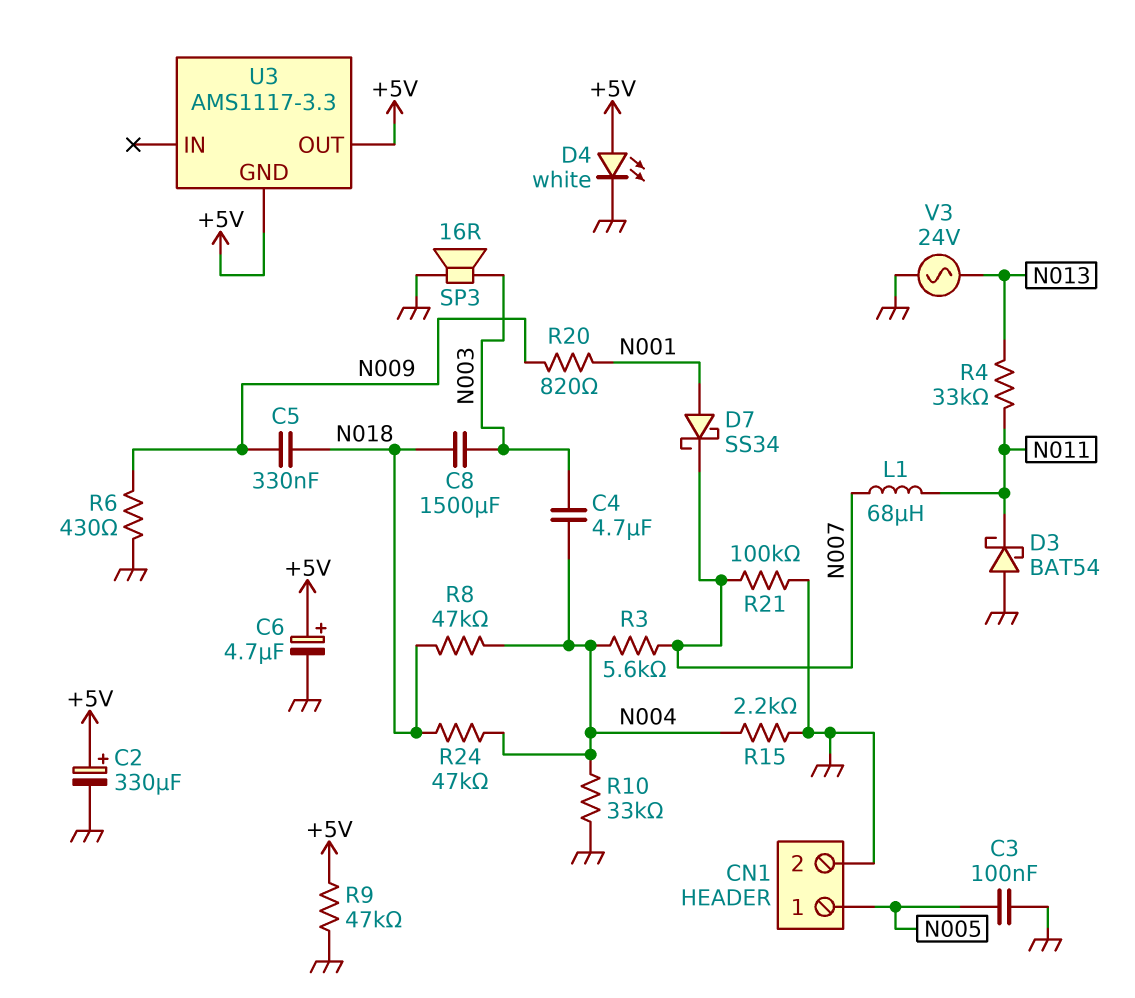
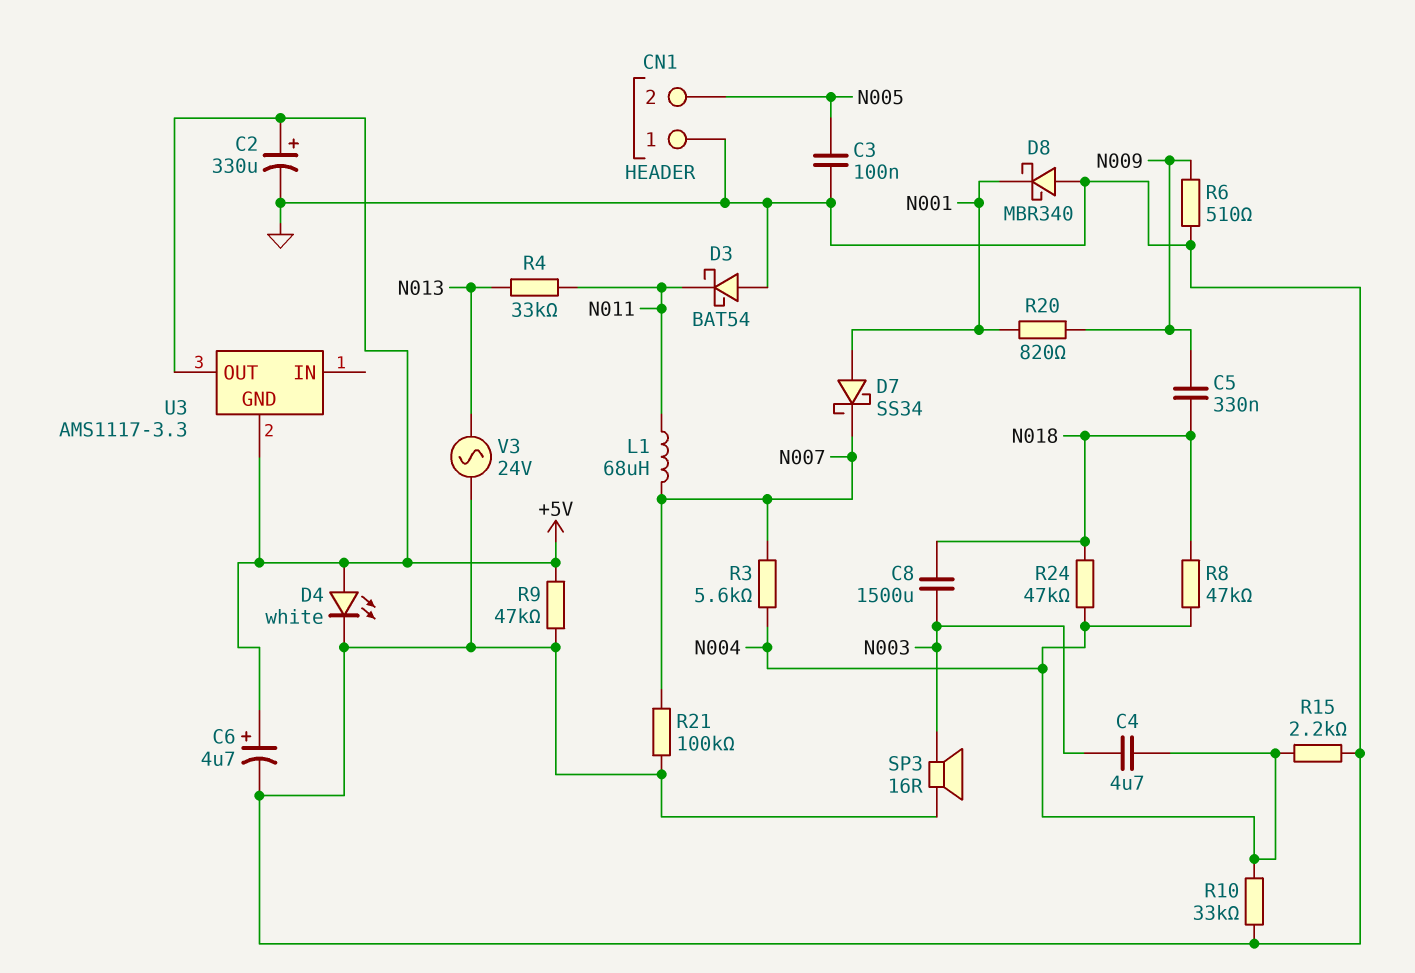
CN1 pin 1: N005 -> GND
CN1 pin 2: GND -> N005
D8: none -> schottky MBR340 (A GND, K N001)
R6: 430 (GND, N009) -> 510 (GND, N009)

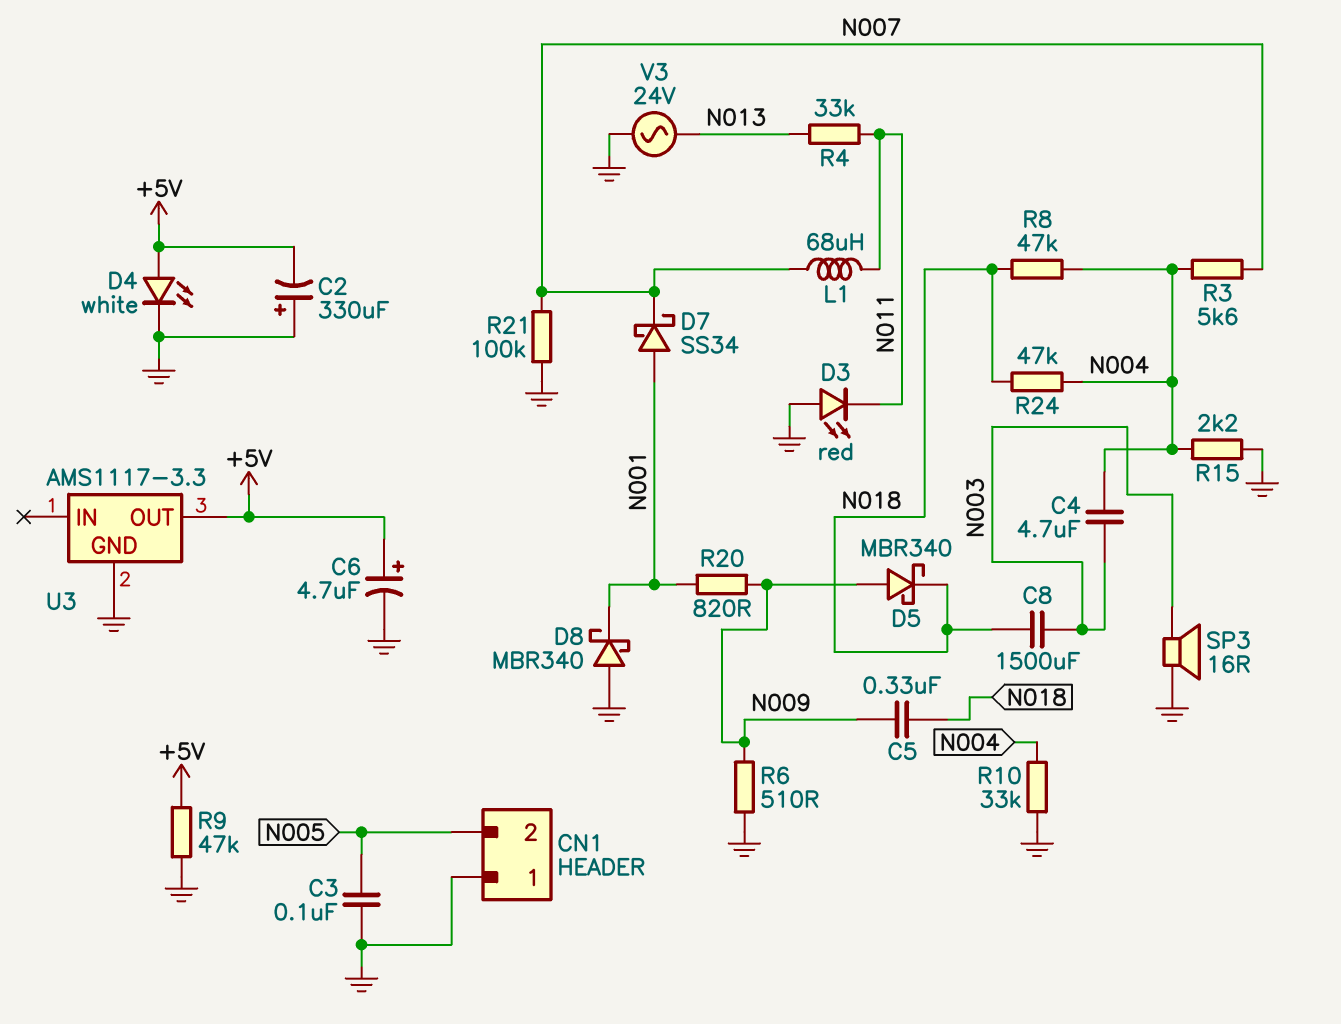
C2: 330uF (plus +5V, minus GND) -> 330uF (plus GND, minus +5V)
D3: schottky BAT54 (A GND, K N011) -> LED red (A GND, K N011)
D5: none -> schottky MBR340 (A N009, K N018)
U3 pin GND: +5V -> GND

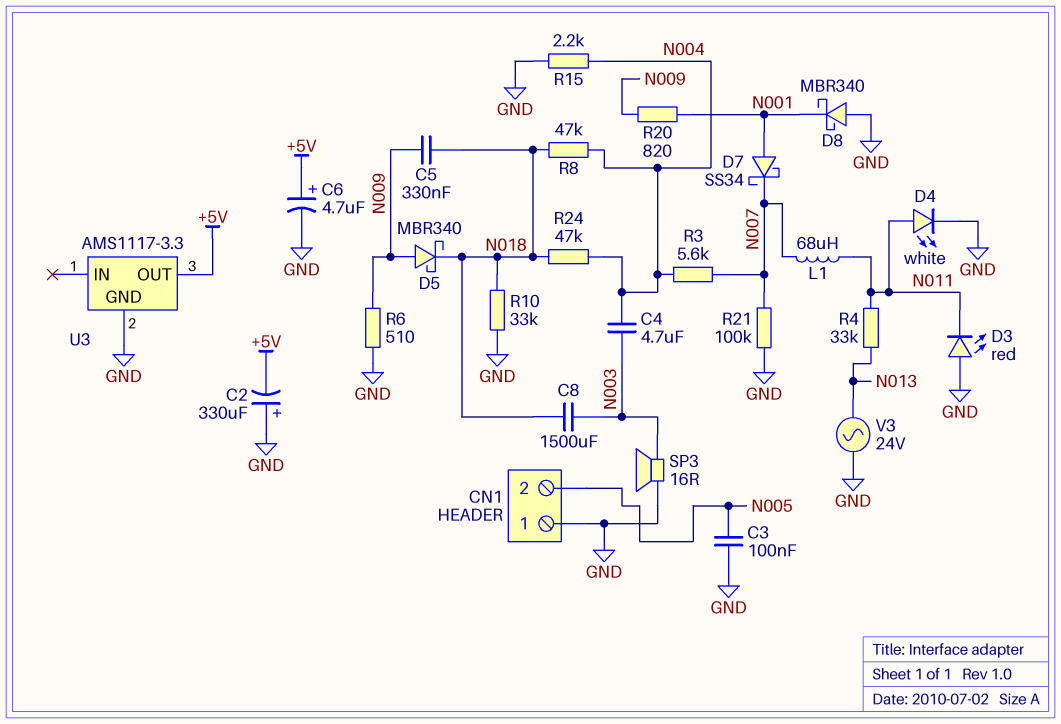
D4: LED white (A +5V, K GND) -> LED white (A N011, K GND)
R9: 47k (+5V, GND) -> none
R10: 33k (GND, N004) -> 33k (GND, N018)

